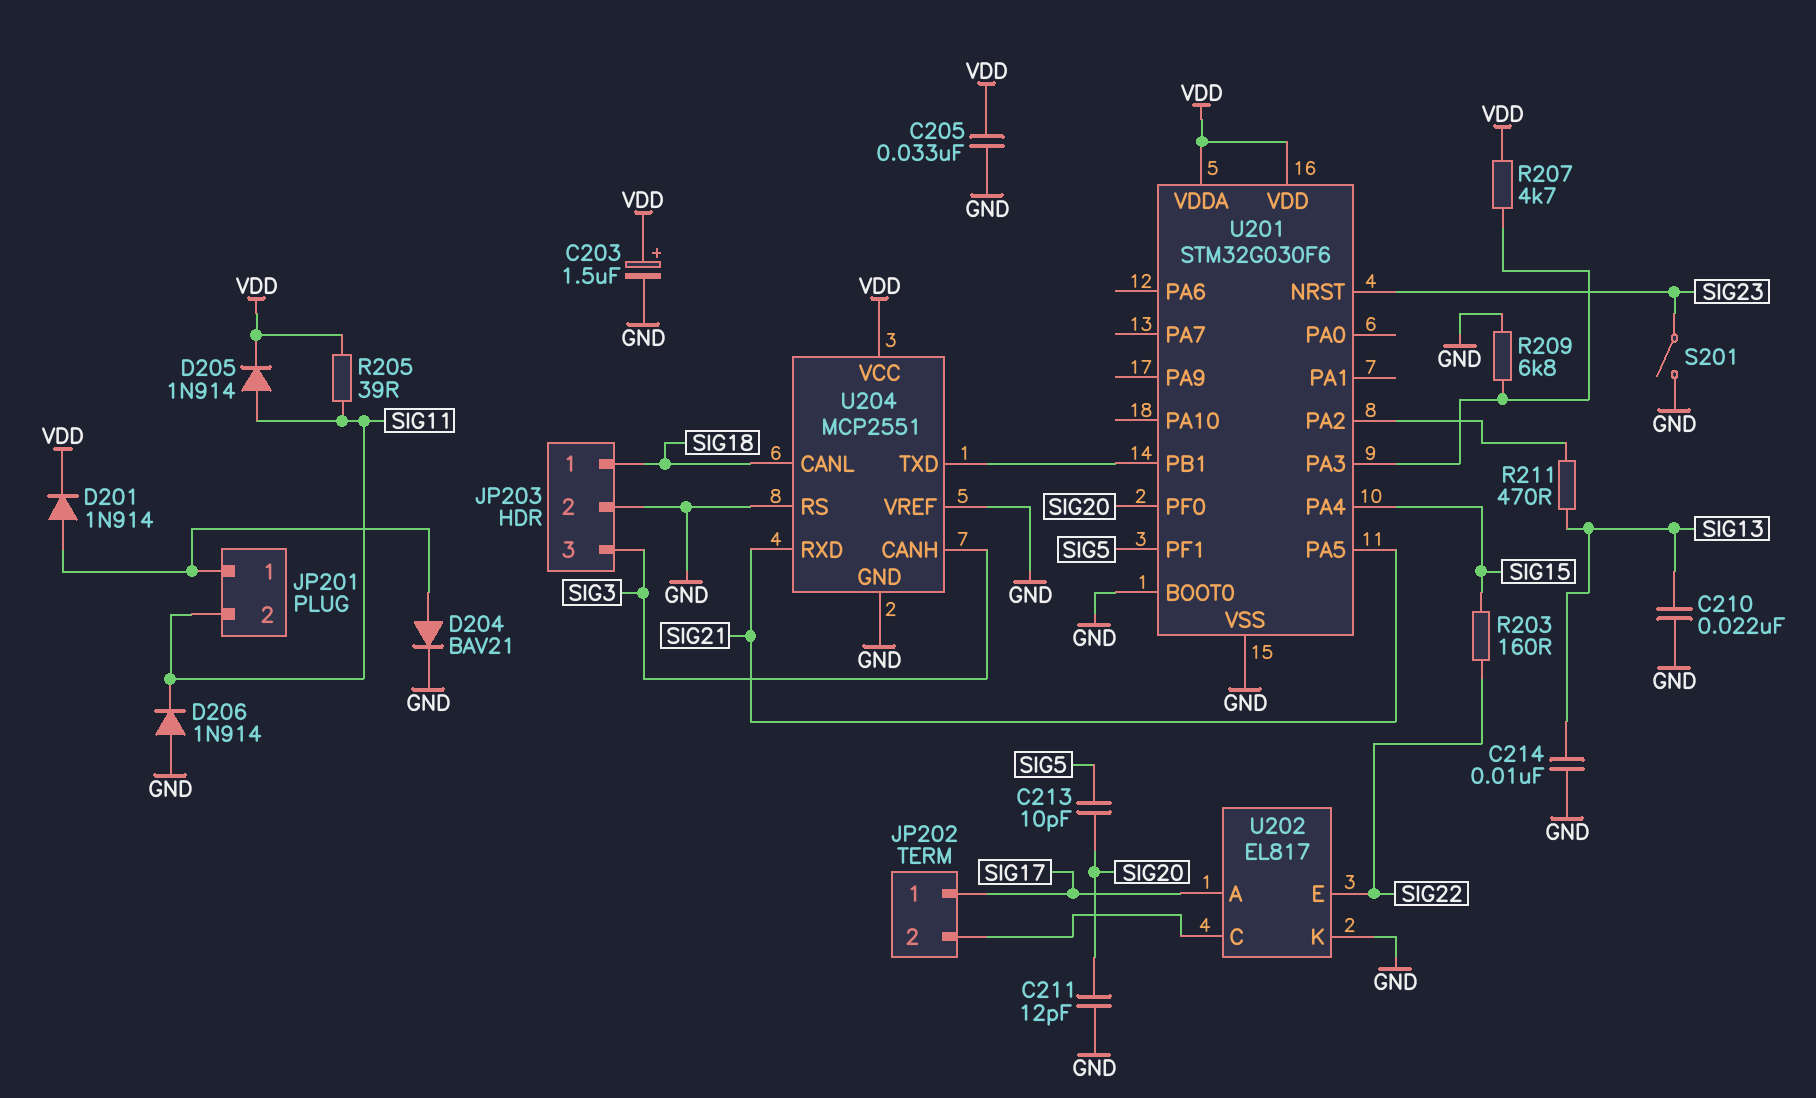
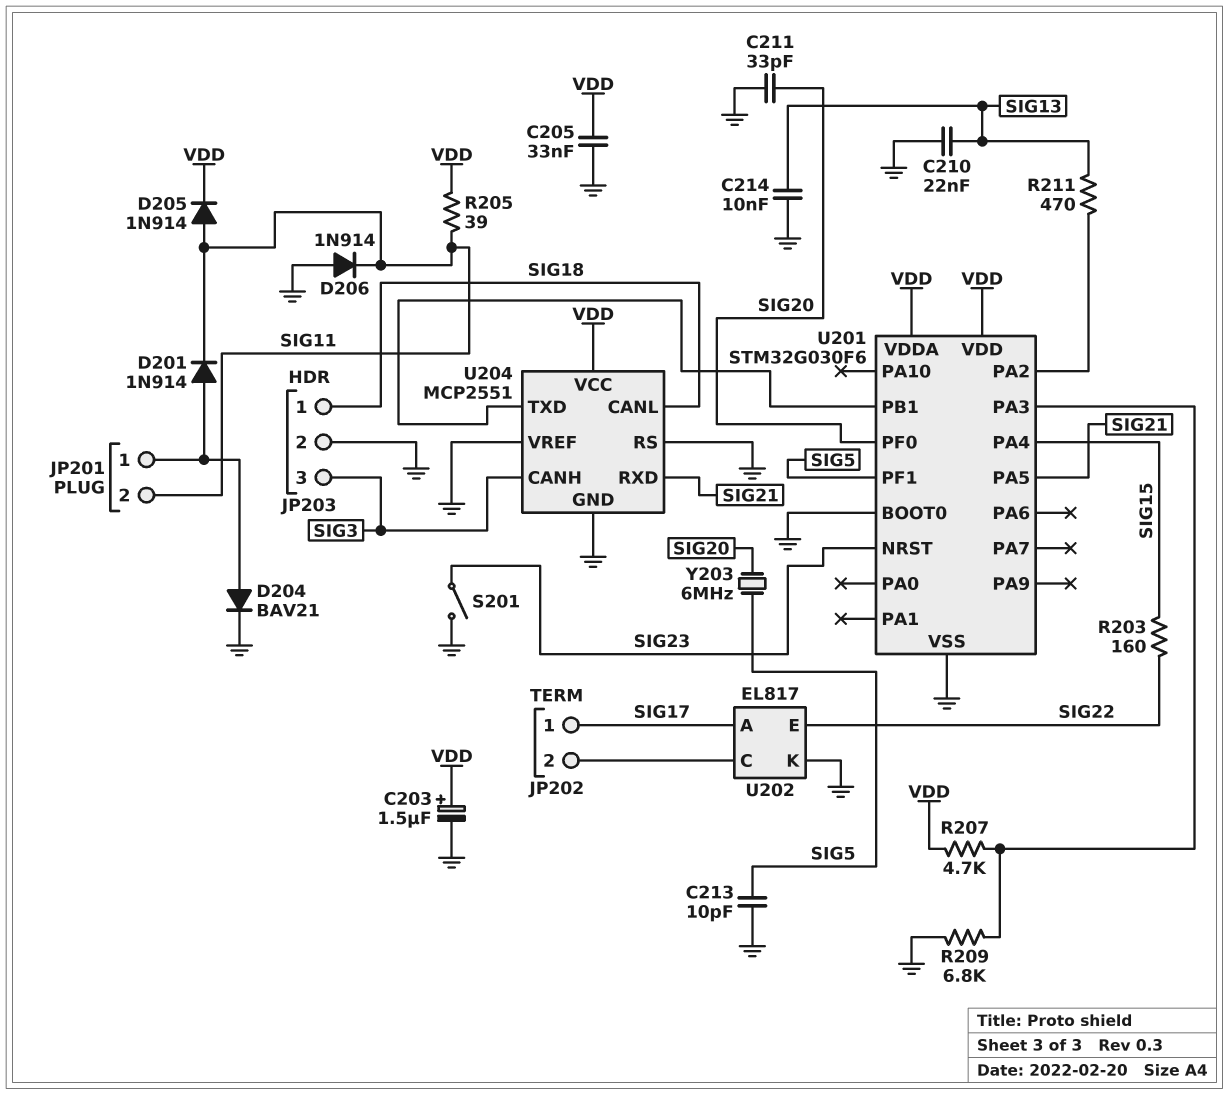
C211: 12pF (GND, SIG20) -> 33pF (GND, SIG20)
C213: 10pF (SIG5, SIG20) -> 10pF (GND, SIG5)
D201: diode 1N914 (A JP201/1, K VDD) -> diode 1N914 (A JP201/1, K SIG11)
Y203: none -> 6MHz (SIG5, SIG20)

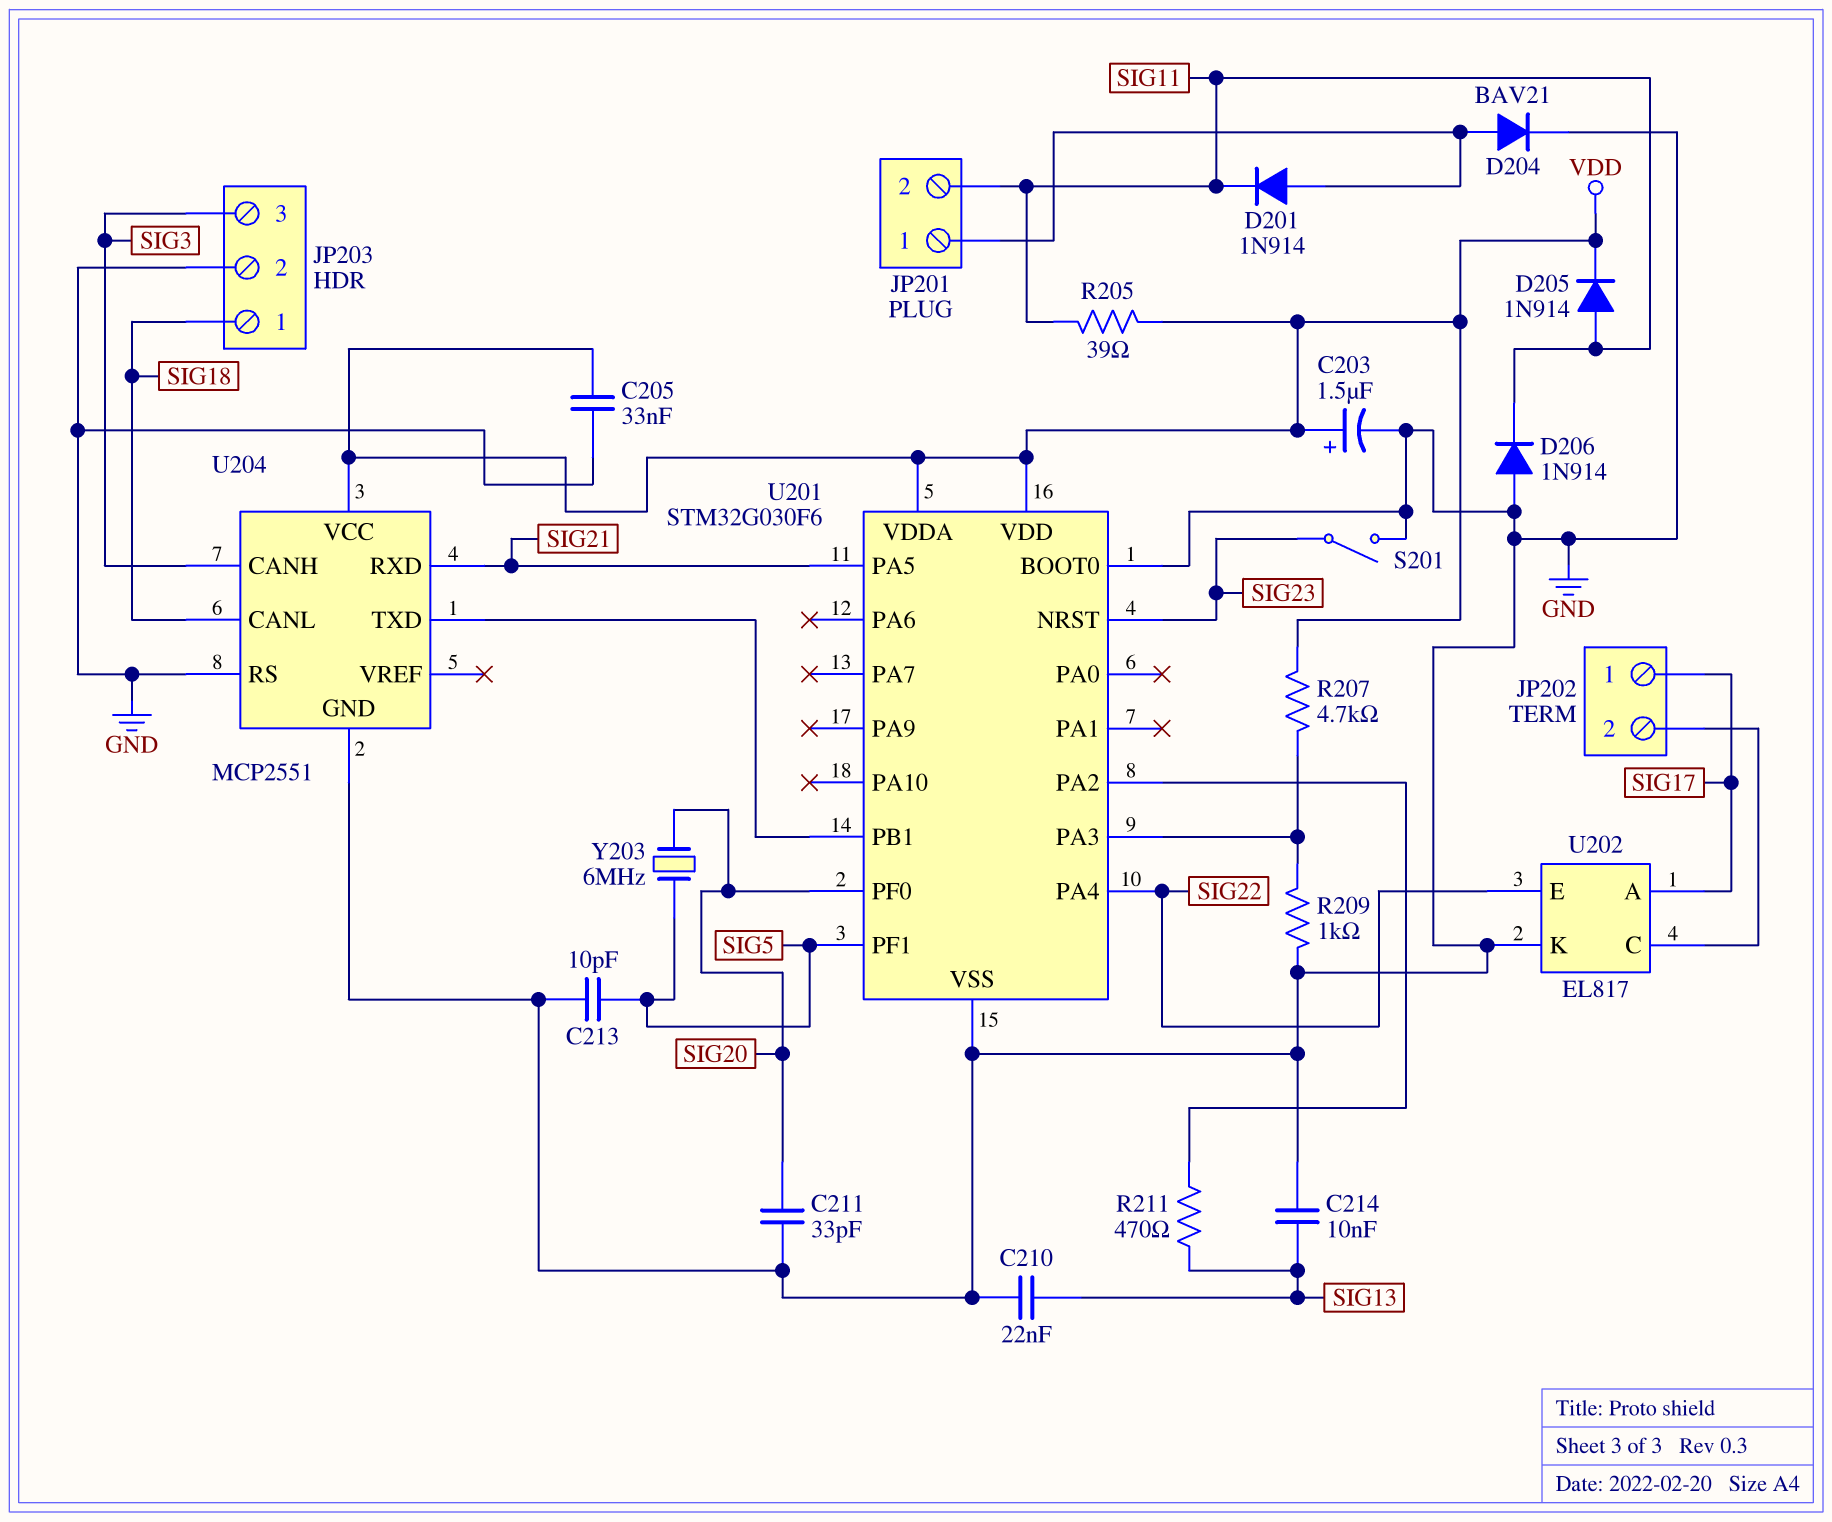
R203: 160 (SIG15, SIG22) -> none
R209: 6.8k (GND, U201/PA3) -> 1k (GND, U201/PA3)
U201 pin PA4: SIG15 -> SIG22
U204 pin VREF: GND -> none

